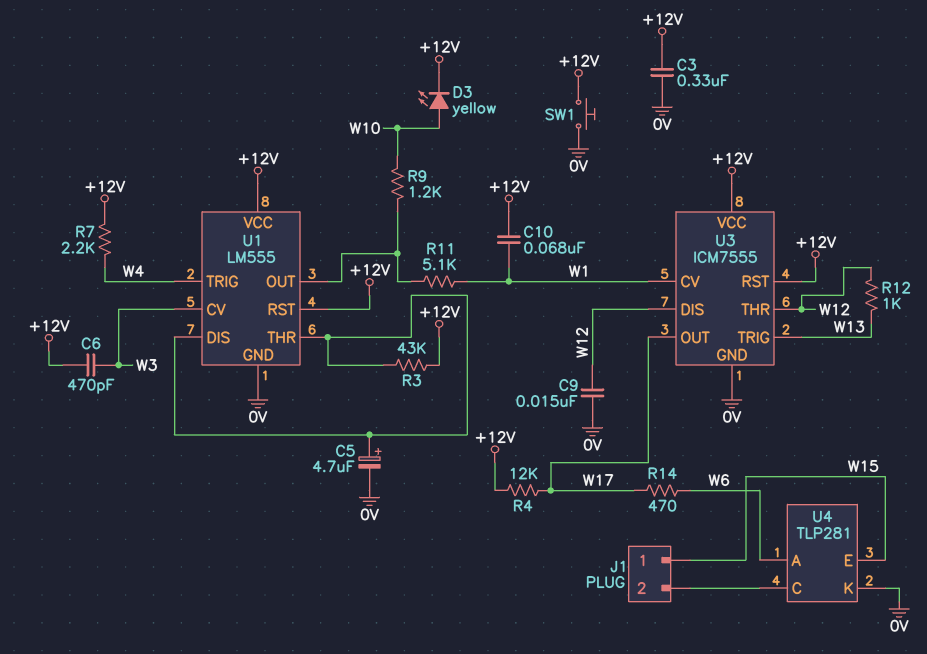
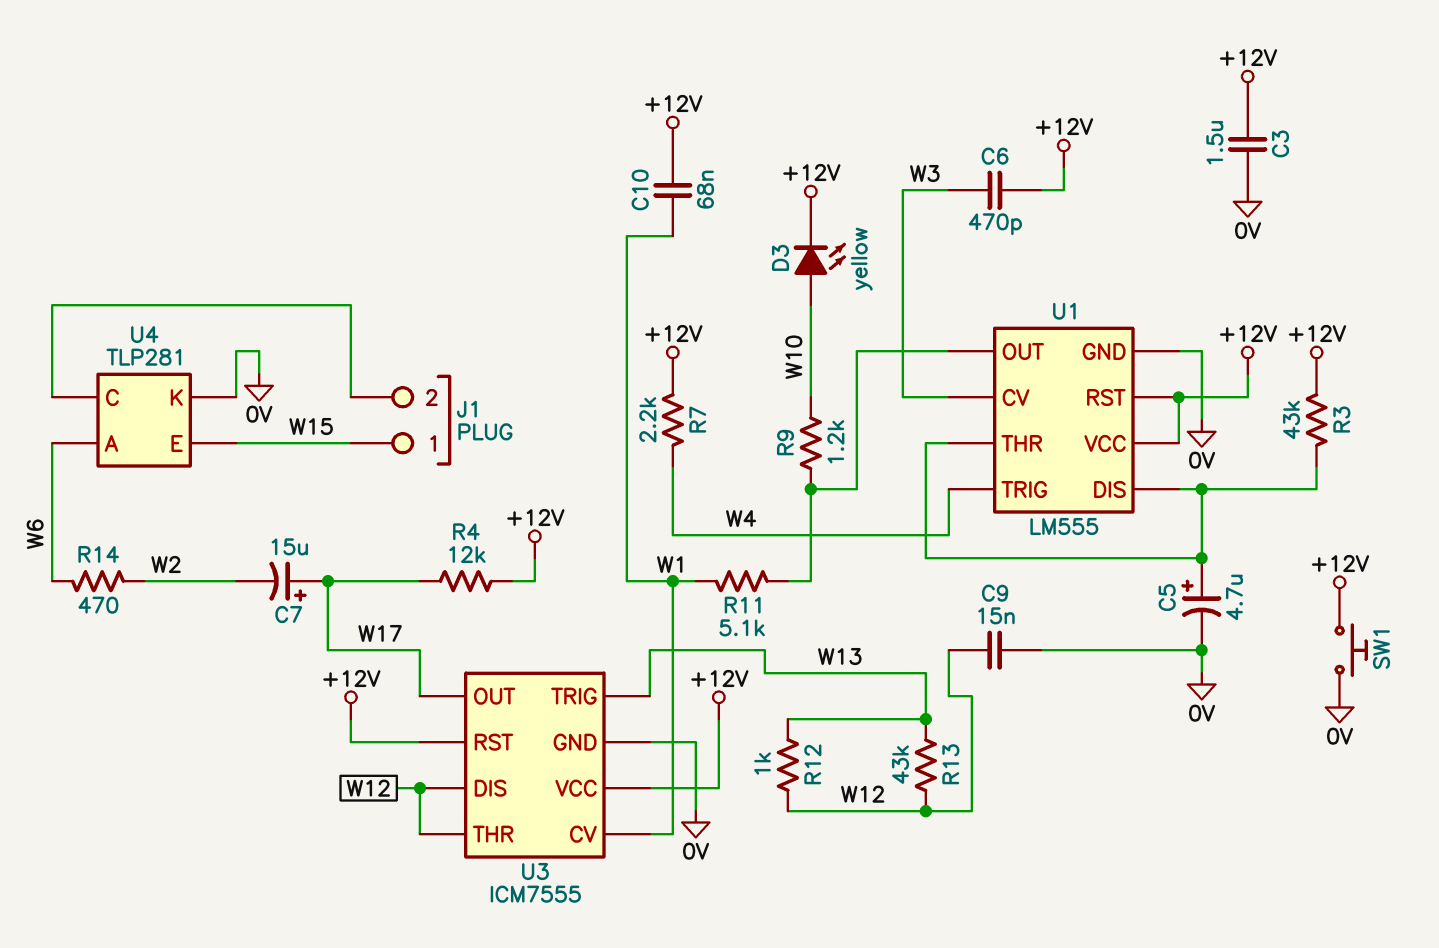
C3: 330nF (+12V, 0V) -> 1.5uF (+12V, 0V)
C7: none -> 15uF (plus W17, minus W2)
R13: none -> 43k (W12, W13)
R14: 470 (W6, W17) -> 470 (W2, W6)

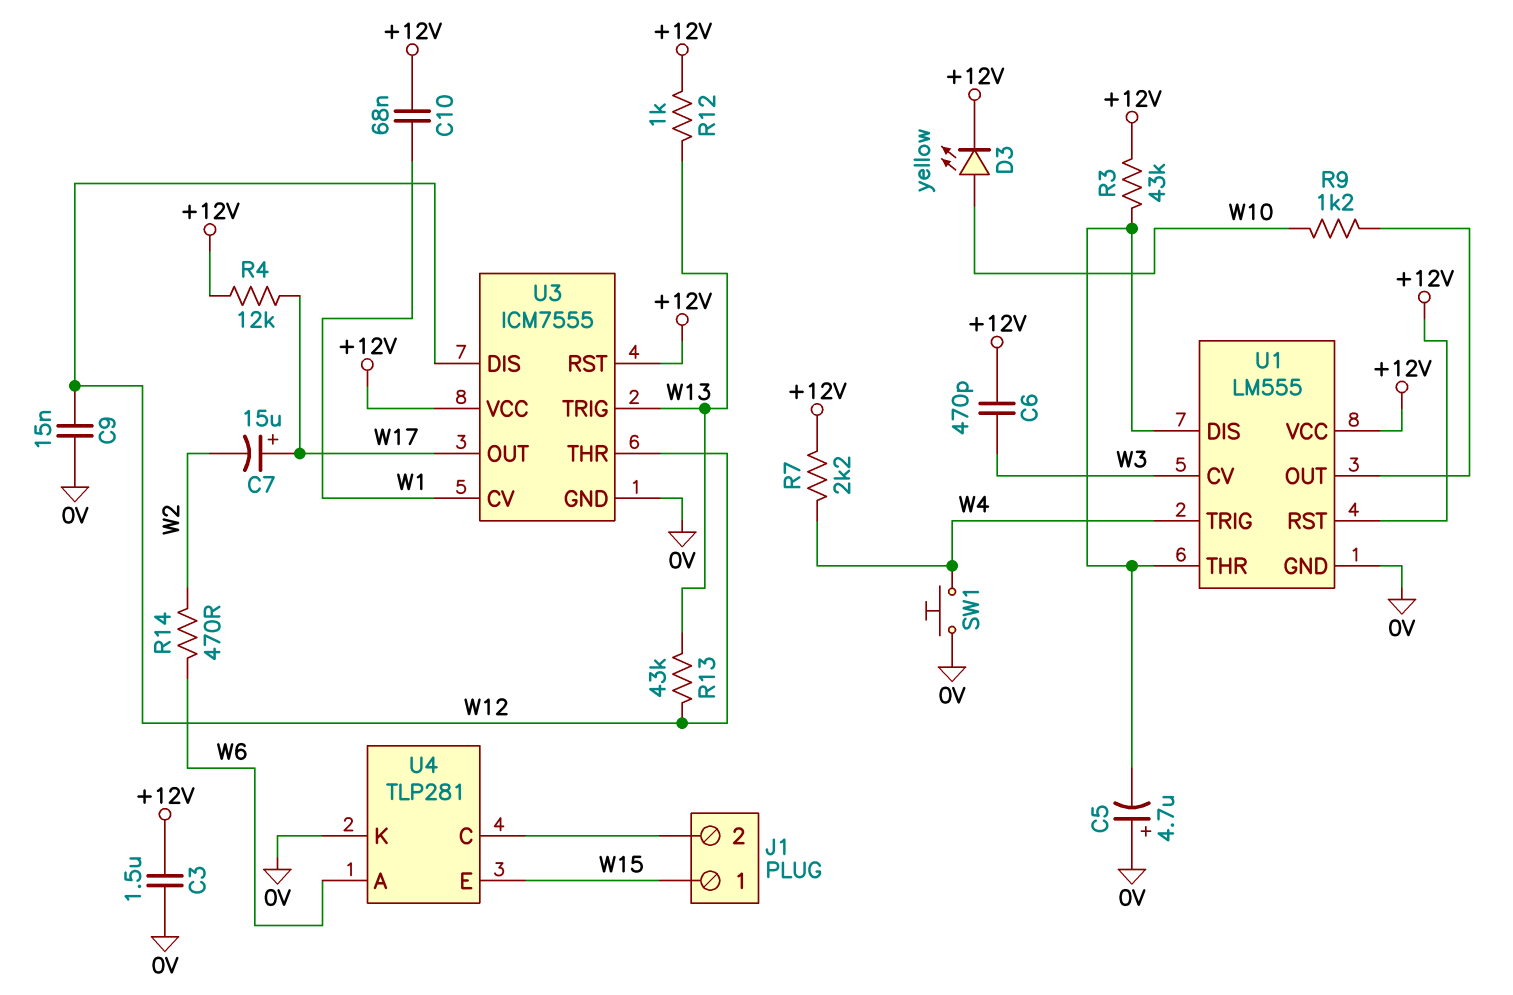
C5: 4.7uF (plus U1/DIS, minus 0V) -> 4.7uF (plus 0V, minus U1/DIS)
R11: 5.1k (U1/OUT, W1) -> none
R12: 1k (W12, W13) -> 1k (+12V, W13)
SW1: button (+12V, 0V) -> button (0V, W4)

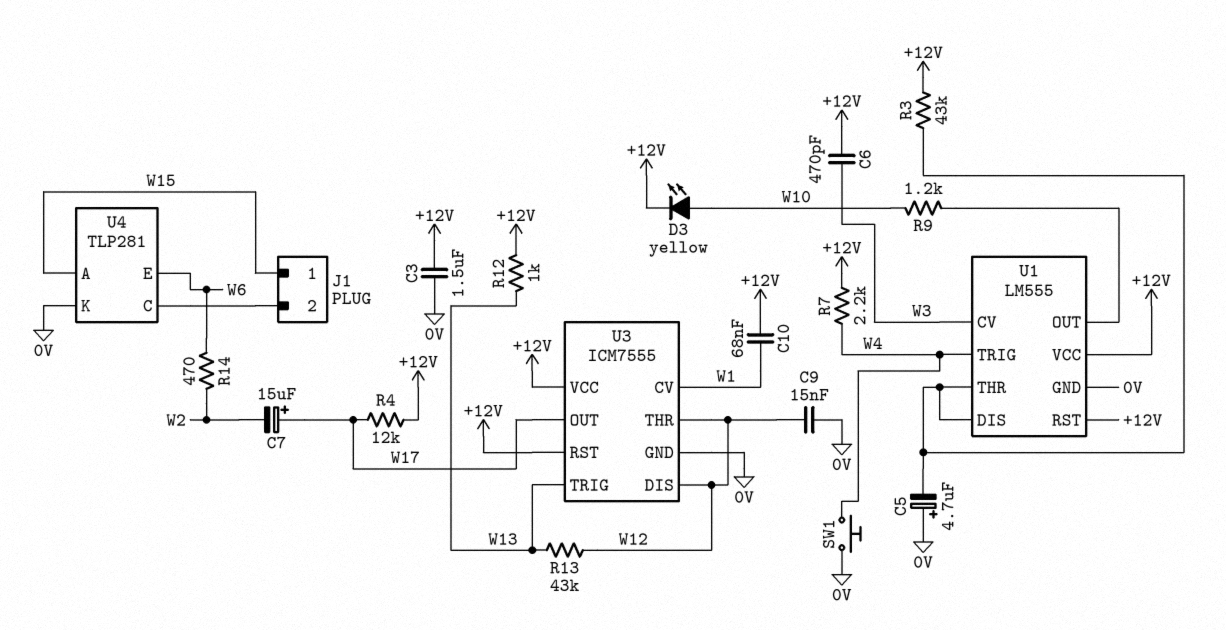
U4 pin A: W6 -> W15
U4 pin E: W15 -> W6

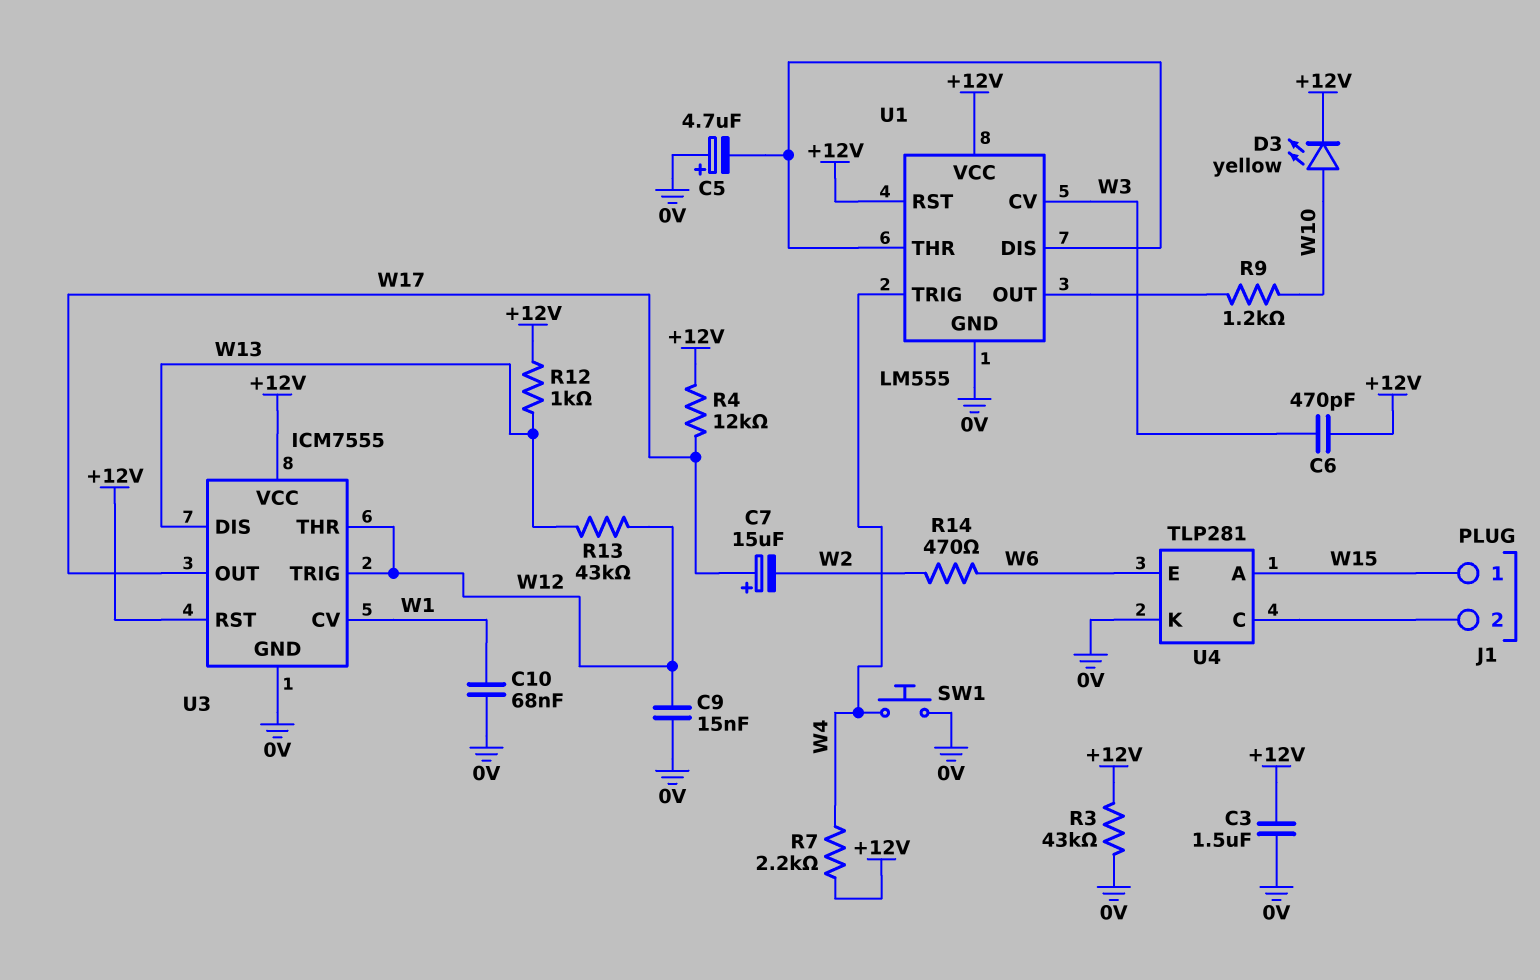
C10: 68nF (+12V, W1) -> 68nF (0V, W1)
R3: 43k (+12V, U1/DIS) -> 43k (+12V, 0V)
U3 pin DIS: W12 -> W13
U3 pin TRIG: W13 -> W12

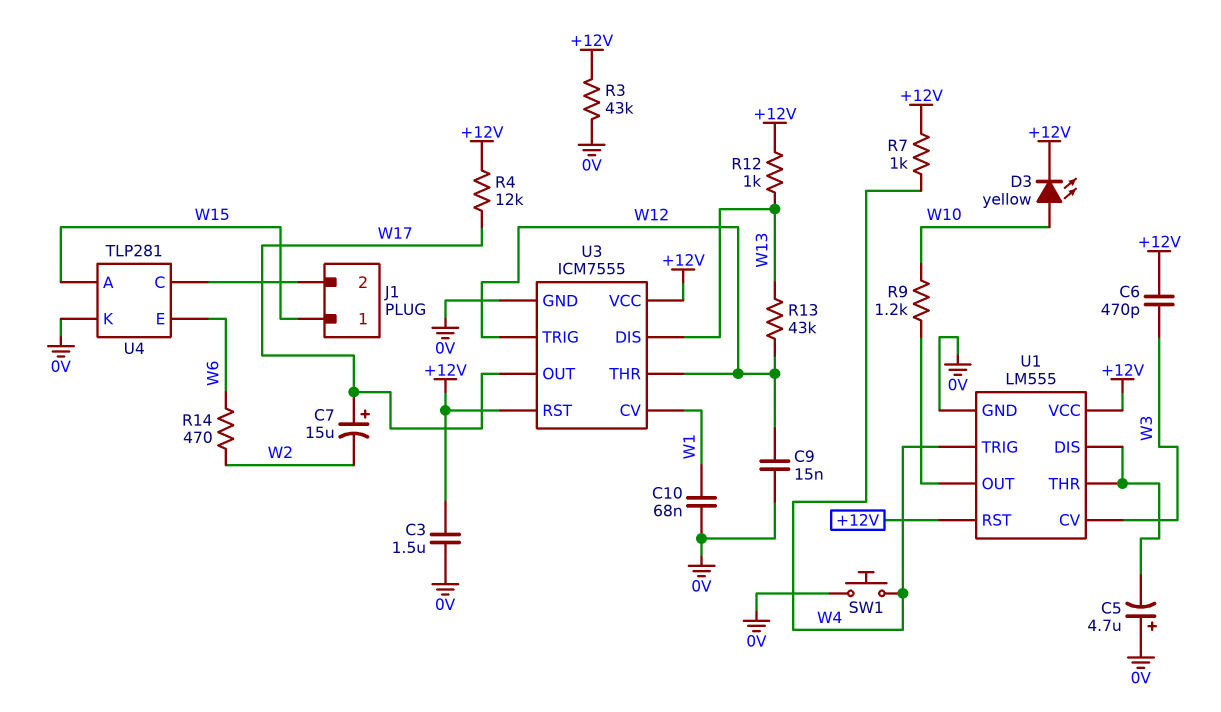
R7: 2.2k (+12V, W4) -> 1k (+12V, W4)

